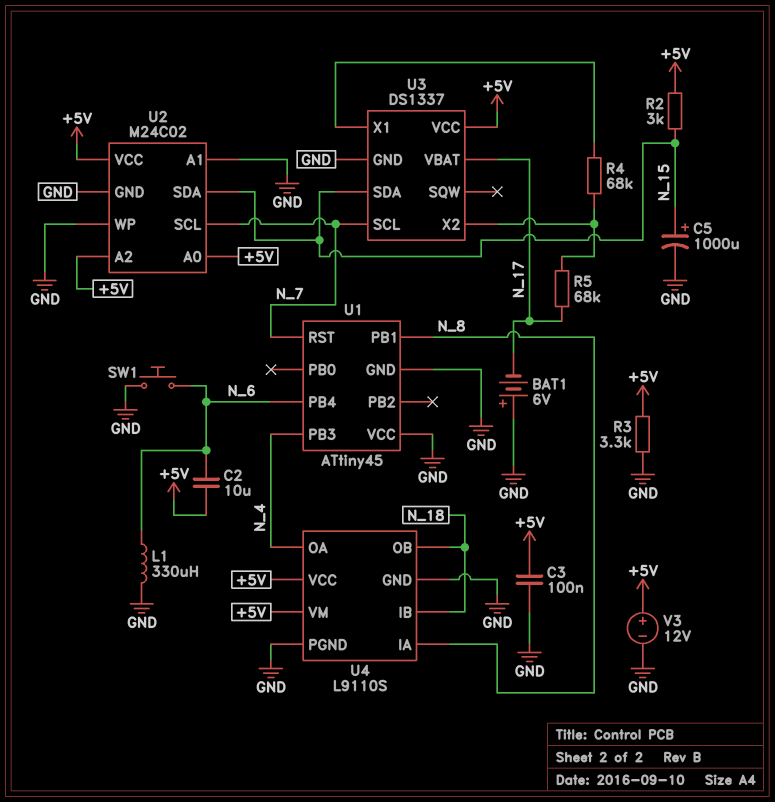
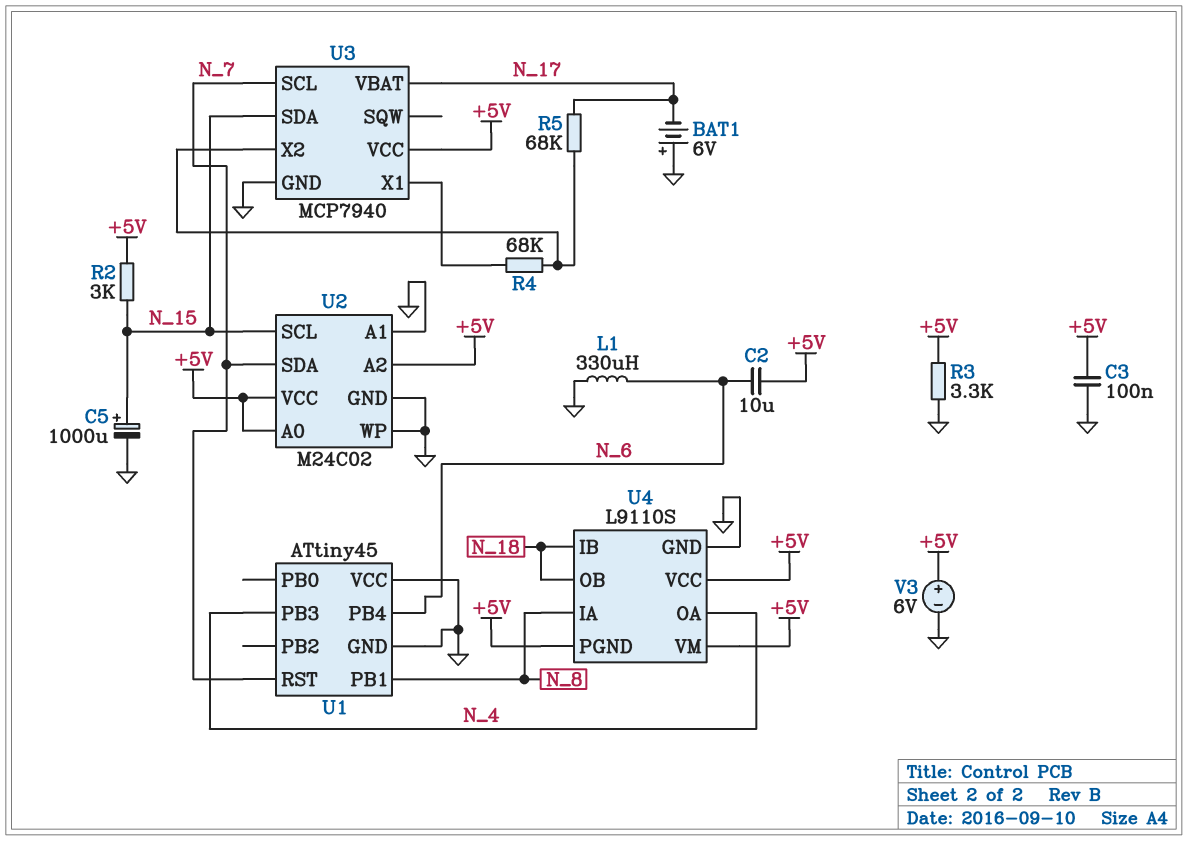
SW1: button (GND, N_6) -> none
U2 pin SCL: N_7 -> N_15
U2 pin SDA: N_15 -> N_7
U3: DS1337 -> MCP7940
U4 pin PGND: GND -> +5V
V3: 12V (plus +5V, minus GND) -> 6V (plus +5V, minus GND)

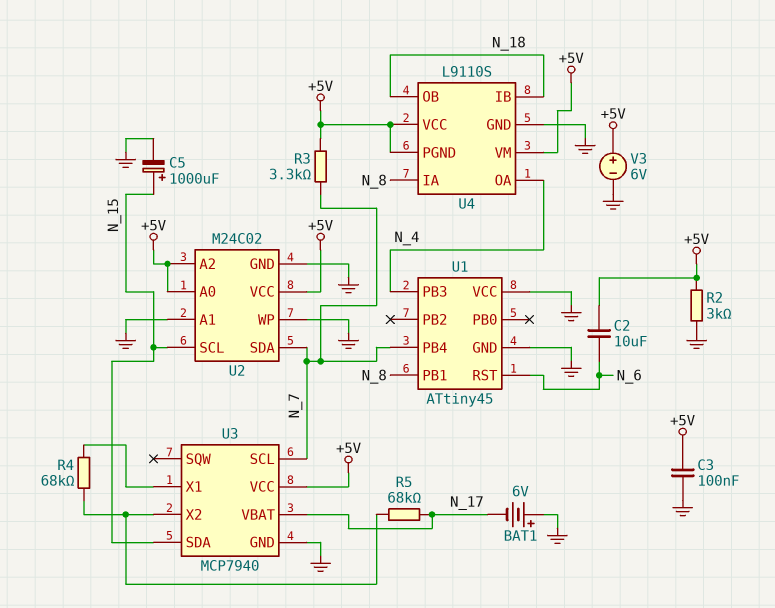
L1: 330uH (GND, N_6) -> none
R2: 3k (+5V, N_15) -> 3k (+5V, GND)
R3: 3.3k (+5V, GND) -> 3.3k (+5V, N_7)
U1 pin PB4: N_6 -> N_7
U1 pin RST: N_7 -> N_6

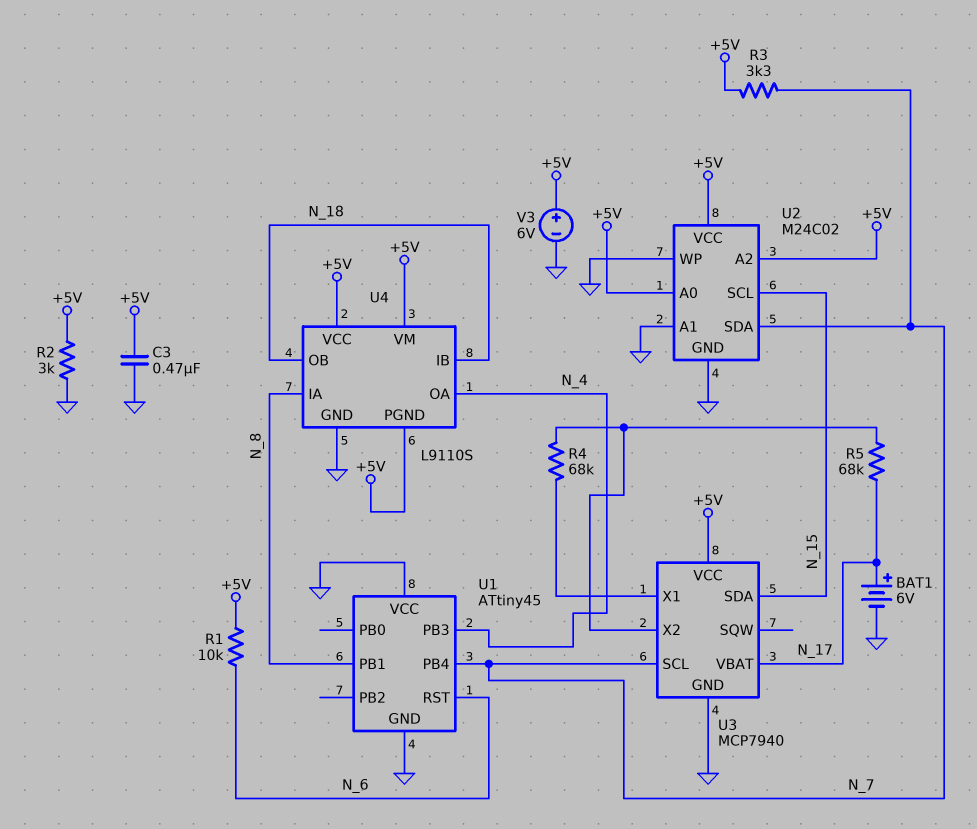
BAT1: 6V (plus GND, minus N_17) -> 6V (plus N_17, minus GND)
C2: 10uF (+5V, N_6) -> none
C3: 100nF (+5V, GND) -> 470nF (+5V, GND)
C5: 1000uF (plus N_15, minus GND) -> none
R1: none -> 10k (+5V, N_6)

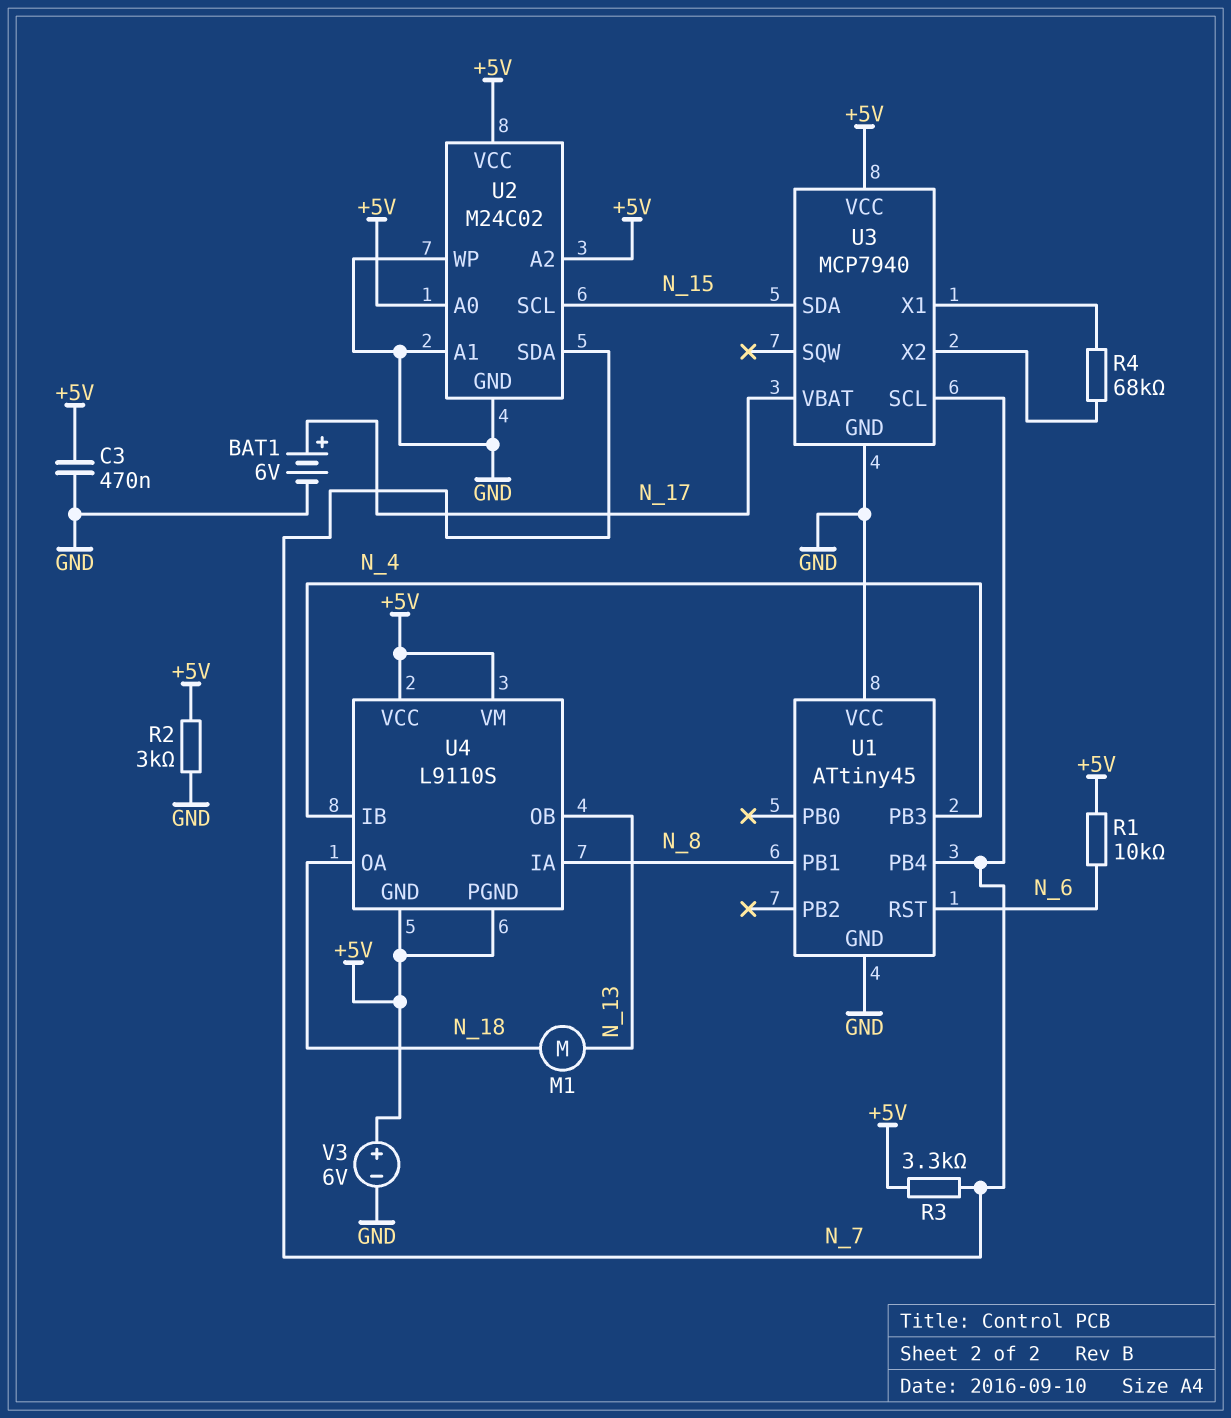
M1: none -> motor (N_13, N_18)
R5: 68k (N_17, U3/X2) -> none
U4 pin GND: GND -> +5V
U4 pin IB: N_18 -> N_4
U4 pin OA: N_4 -> N_18
U4 pin OB: N_18 -> N_13

